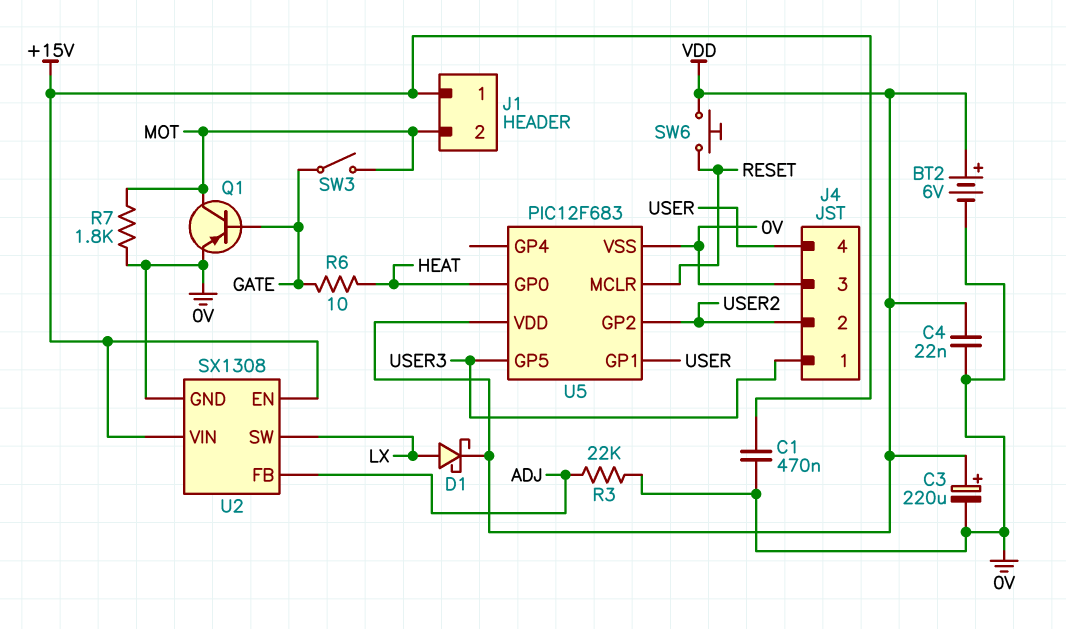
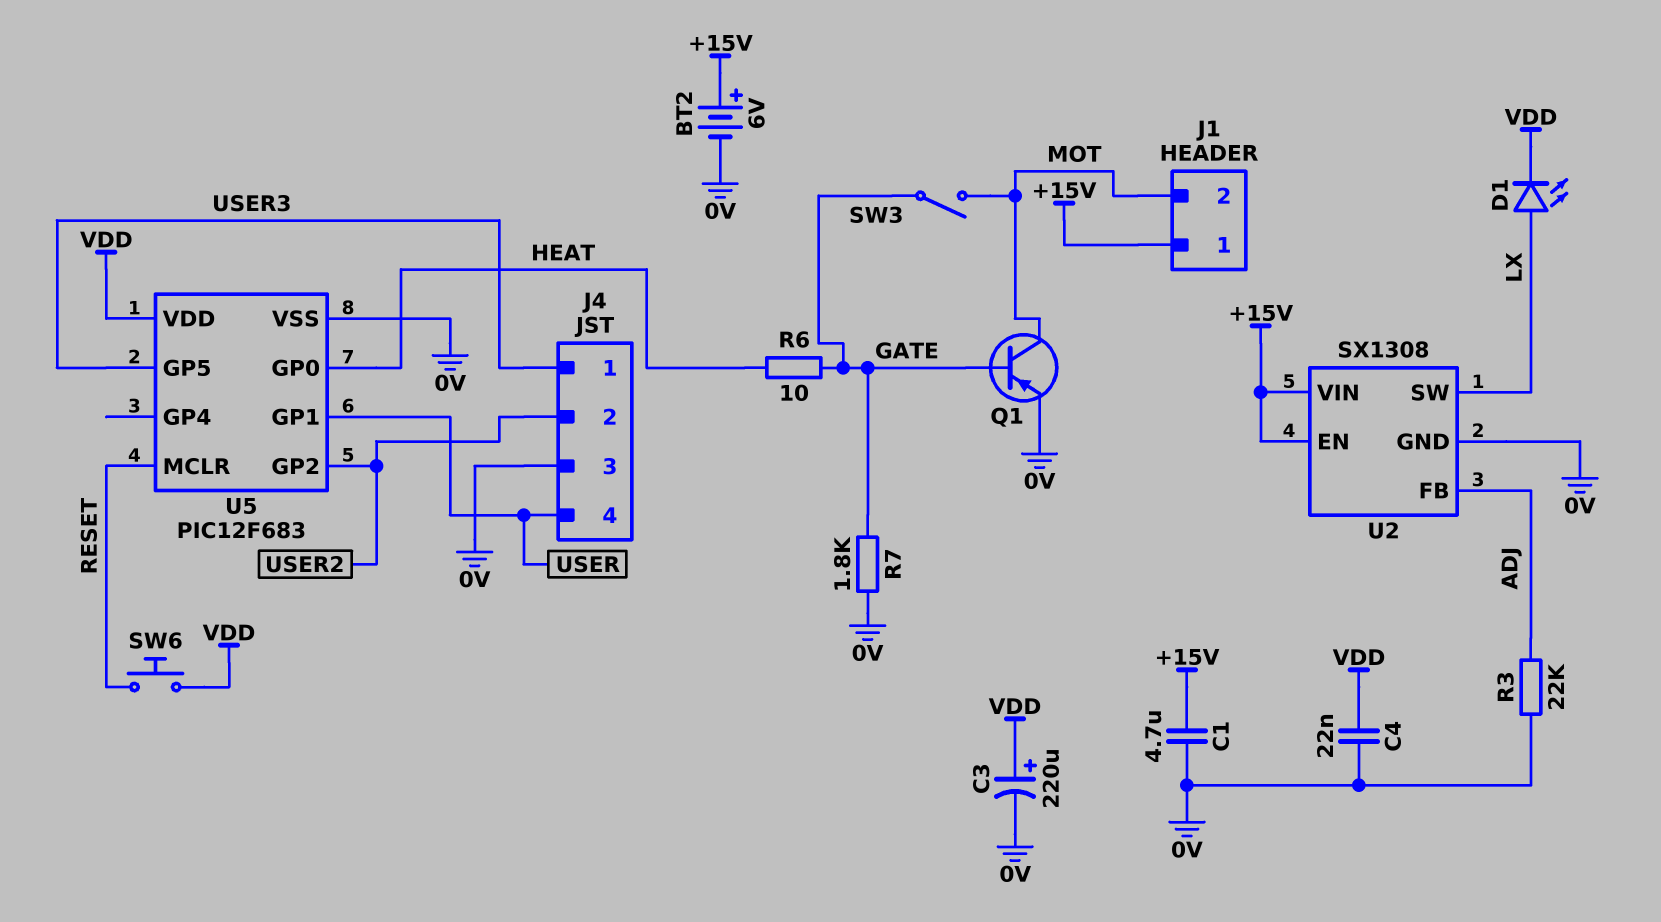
BT2: 6V (plus VDD, minus 0V) -> 6V (plus +15V, minus 0V)
C1: 470nF (+15V, 0V) -> 4.7uF (+15V, 0V)
D1: schottky (A LX, K VDD) -> LED (A LX, K VDD)
R7: 1.8k (0V, MOT) -> 1.8k (0V, GATE)

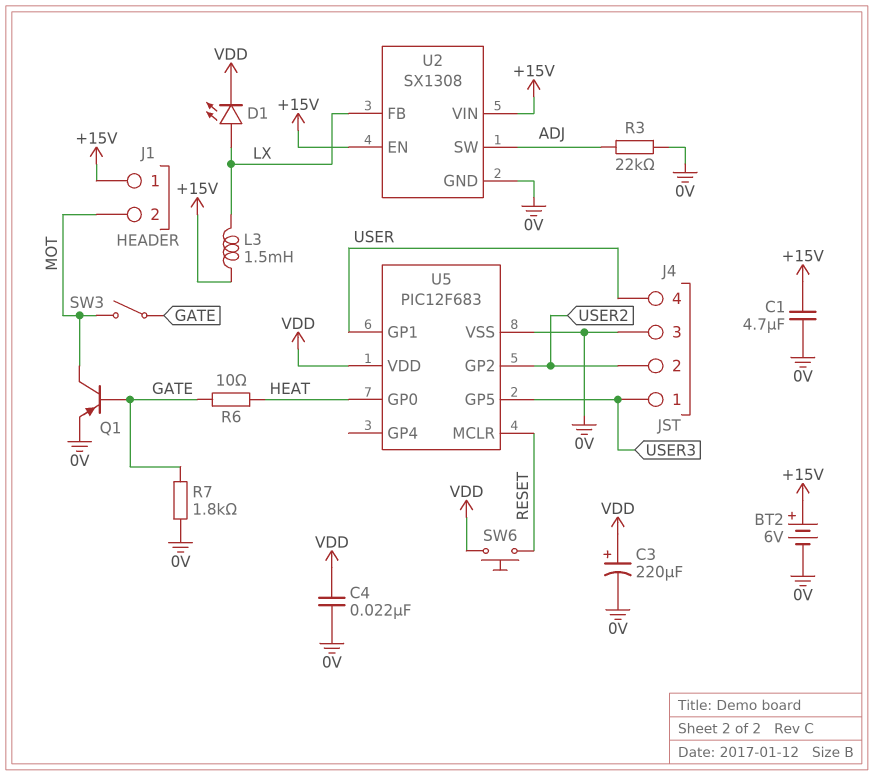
L3: none -> 1.5mH (+15V, LX)
U2 pin FB: ADJ -> LX
U2 pin SW: LX -> ADJ

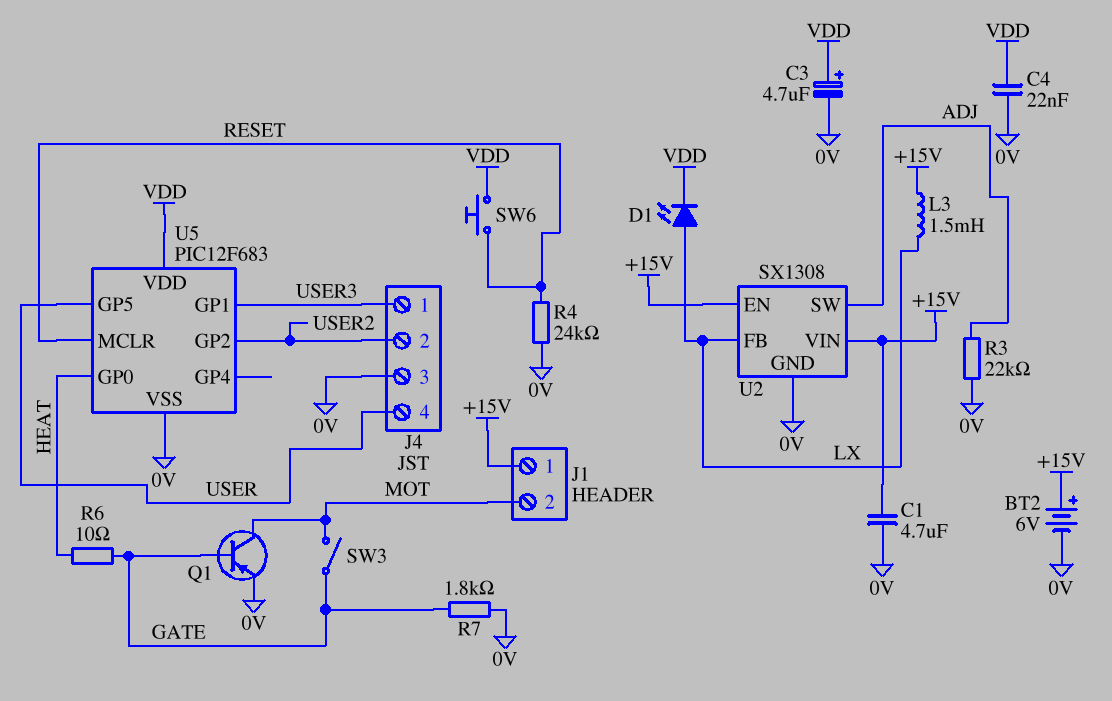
C3: 220uF (plus VDD, minus 0V) -> 4.7uF (plus VDD, minus 0V)
R4: none -> 24k (0V, RESET)
U5 pin GP1: USER -> USER3
U5 pin GP5: USER3 -> USER

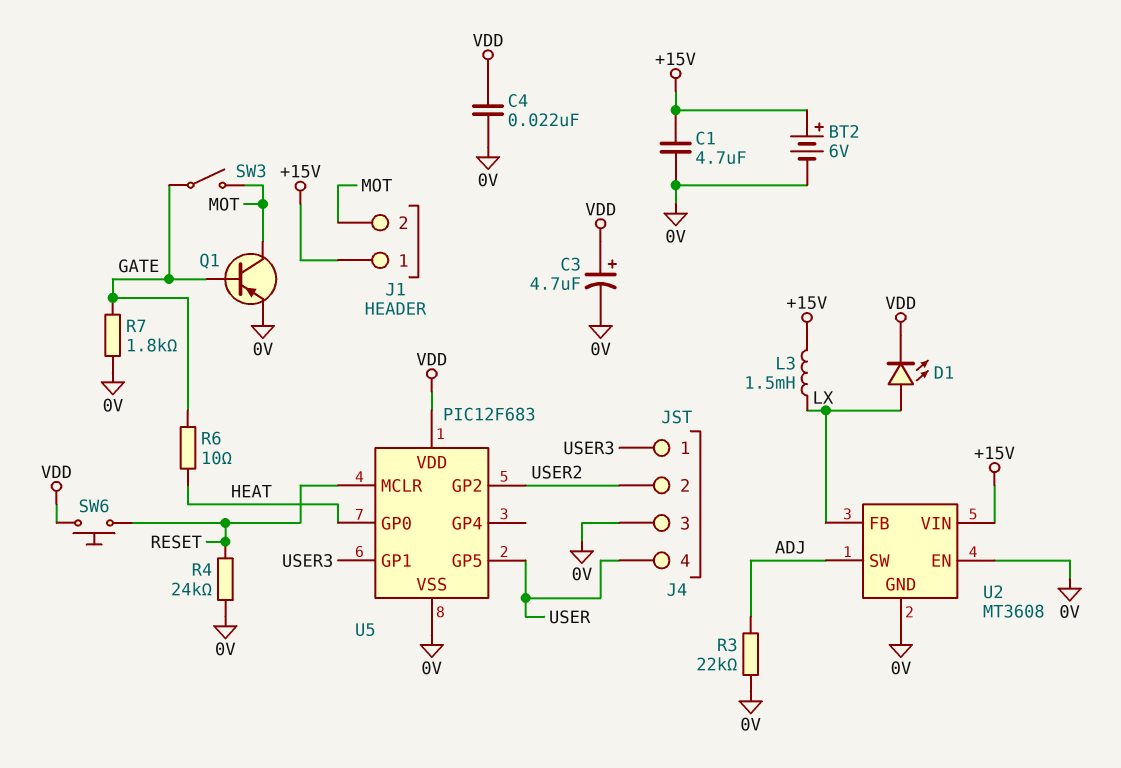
U2: SX1308 -> MT3608
U2 pin EN: +15V -> 0V

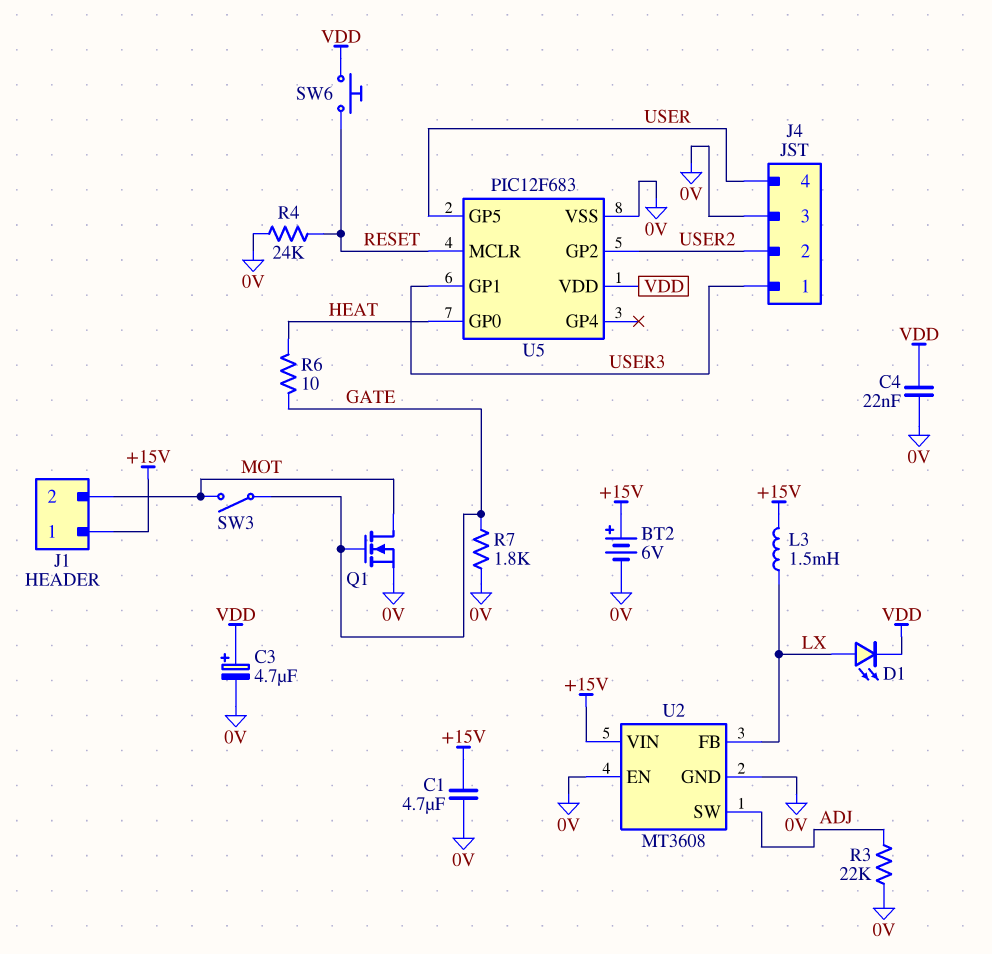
Q1: PNP (B GATE, C MOT, E 0V) -> NMOS (G GATE, D MOT, S 0V)

